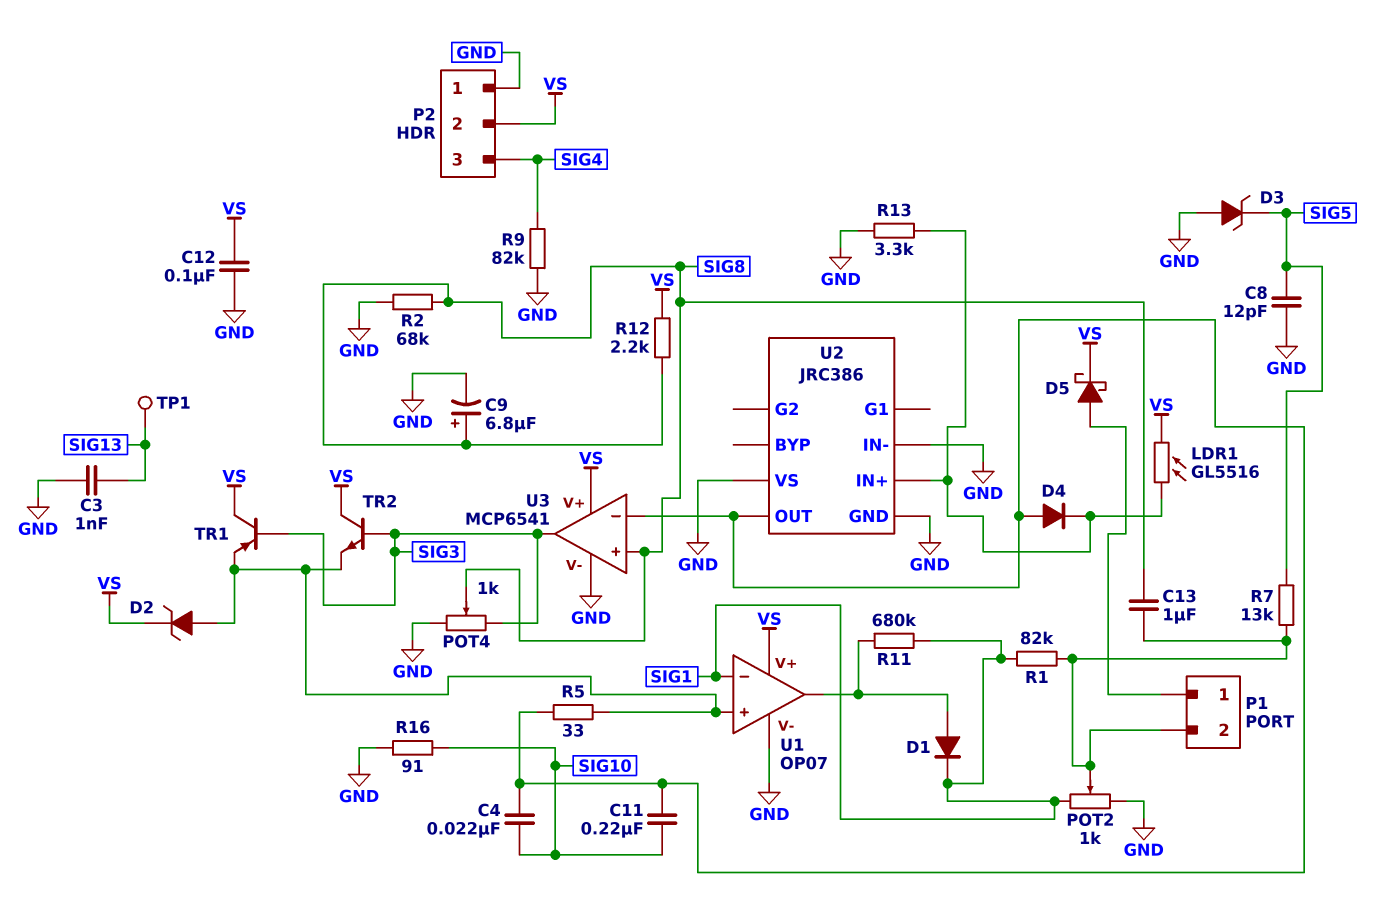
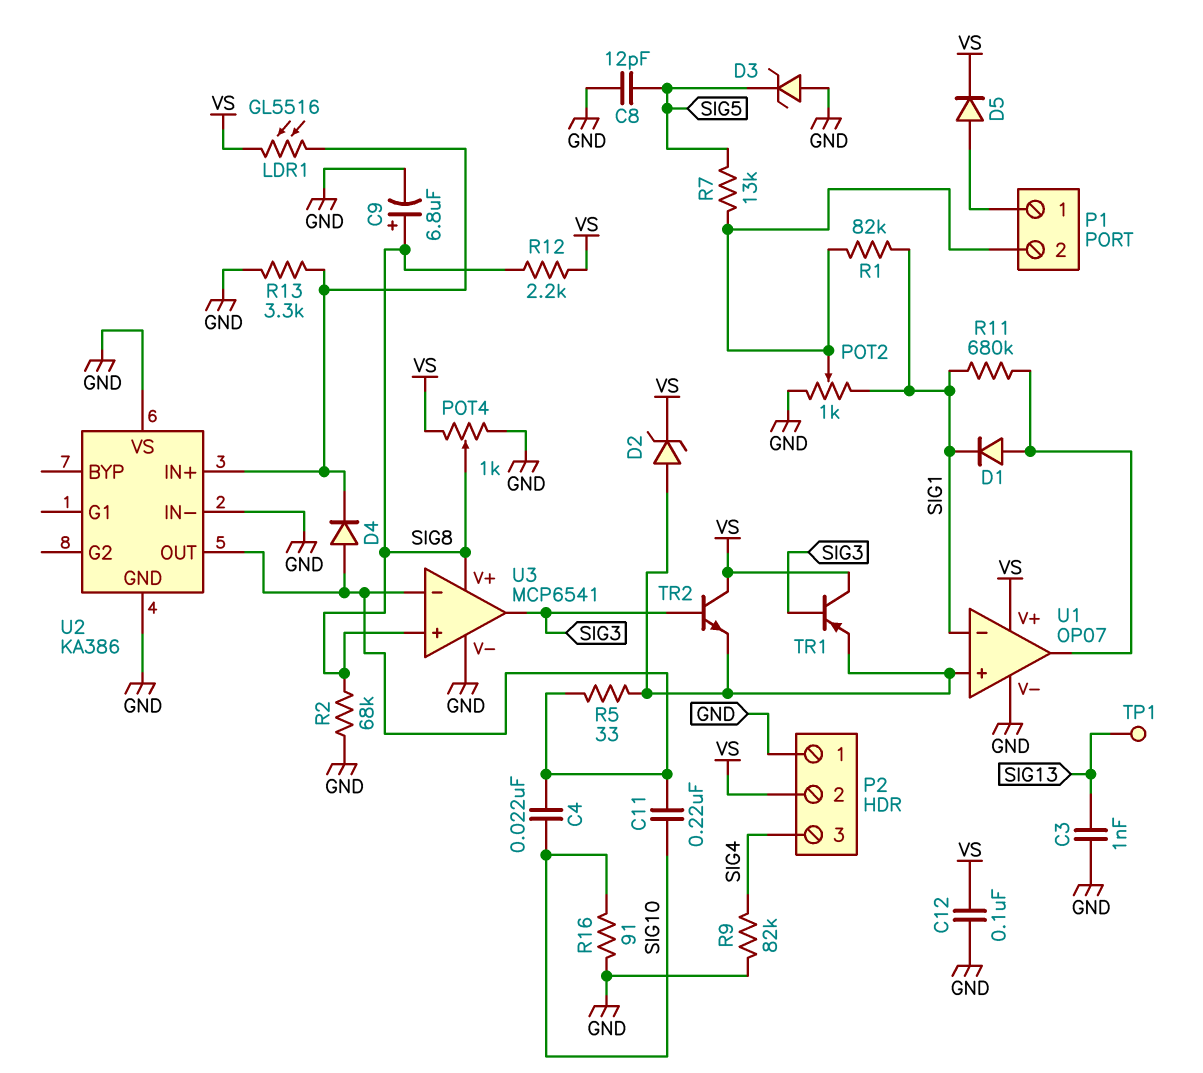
C13: 1uF (P1/2, SIG8) -> none
D5: schottky (A P1/1, K VS) -> diode (A P1/1, K VS)
POT4: 1k (GND, SIG3, wiper SIG8) -> 1k (GND, VS, wiper SIG8)
U2: JRC386 -> KA386
U3 pin V+: VS -> SIG8

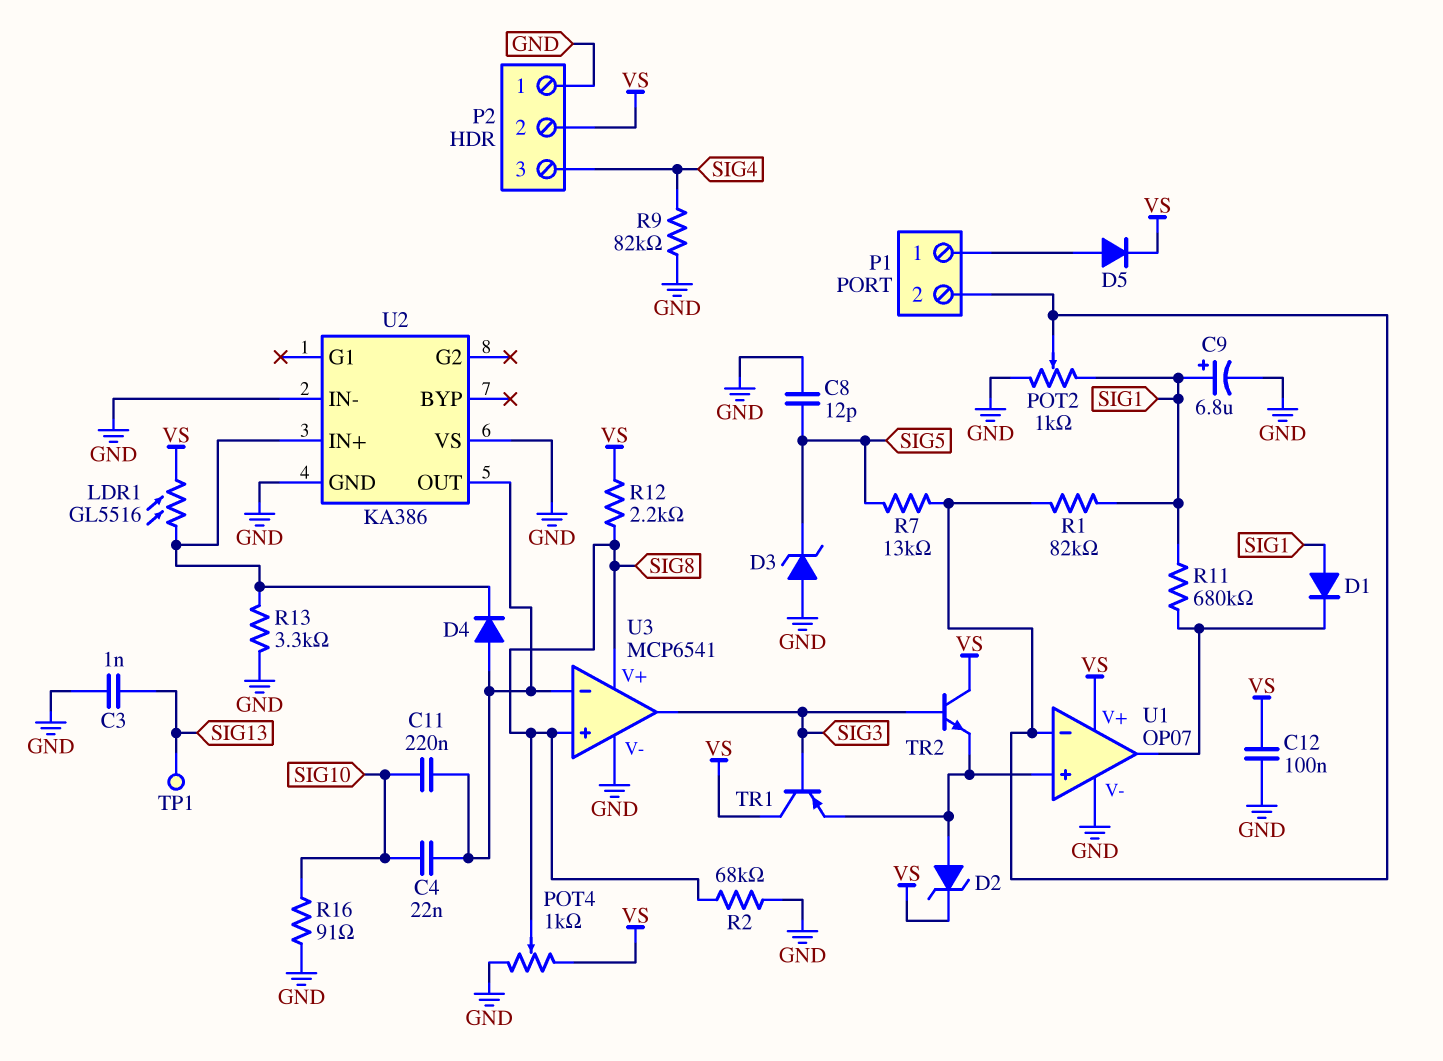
C9: 6.8uF (plus SIG8, minus GND) -> 6.8uF (plus SIG1, minus GND)
D1: diode (A U1/out, K SIG1) -> diode (A SIG1, K U1/out)
R5: 33 (U1/in+, U2/OUT) -> none
U1 pin in-: SIG1 -> P1/2

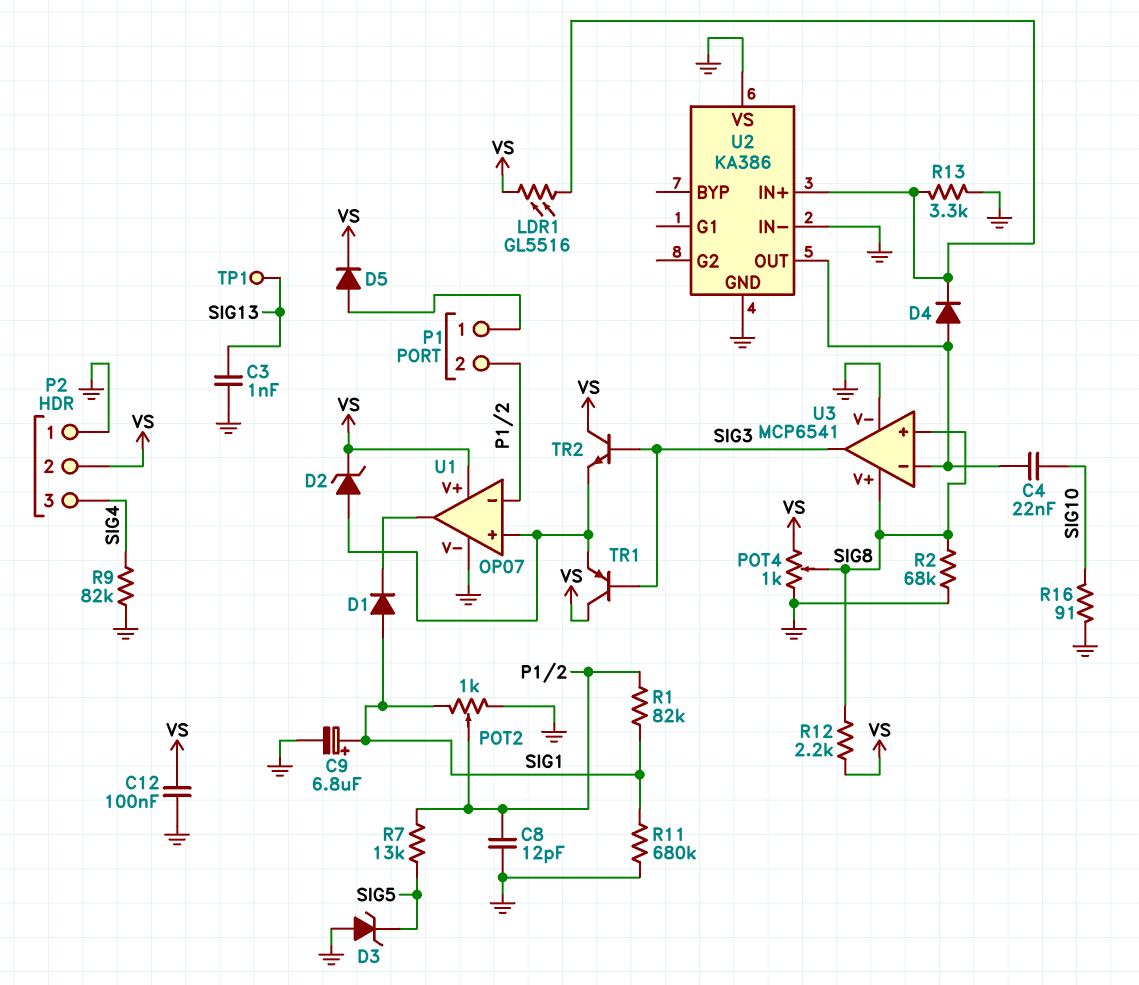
C8: 12pF (GND, SIG5) -> 12pF (GND, P1/2)
C11: 220nF (SIG10, U2/OUT) -> none
R11: 680k (SIG1, U1/out) -> 680k (GND, SIG1)

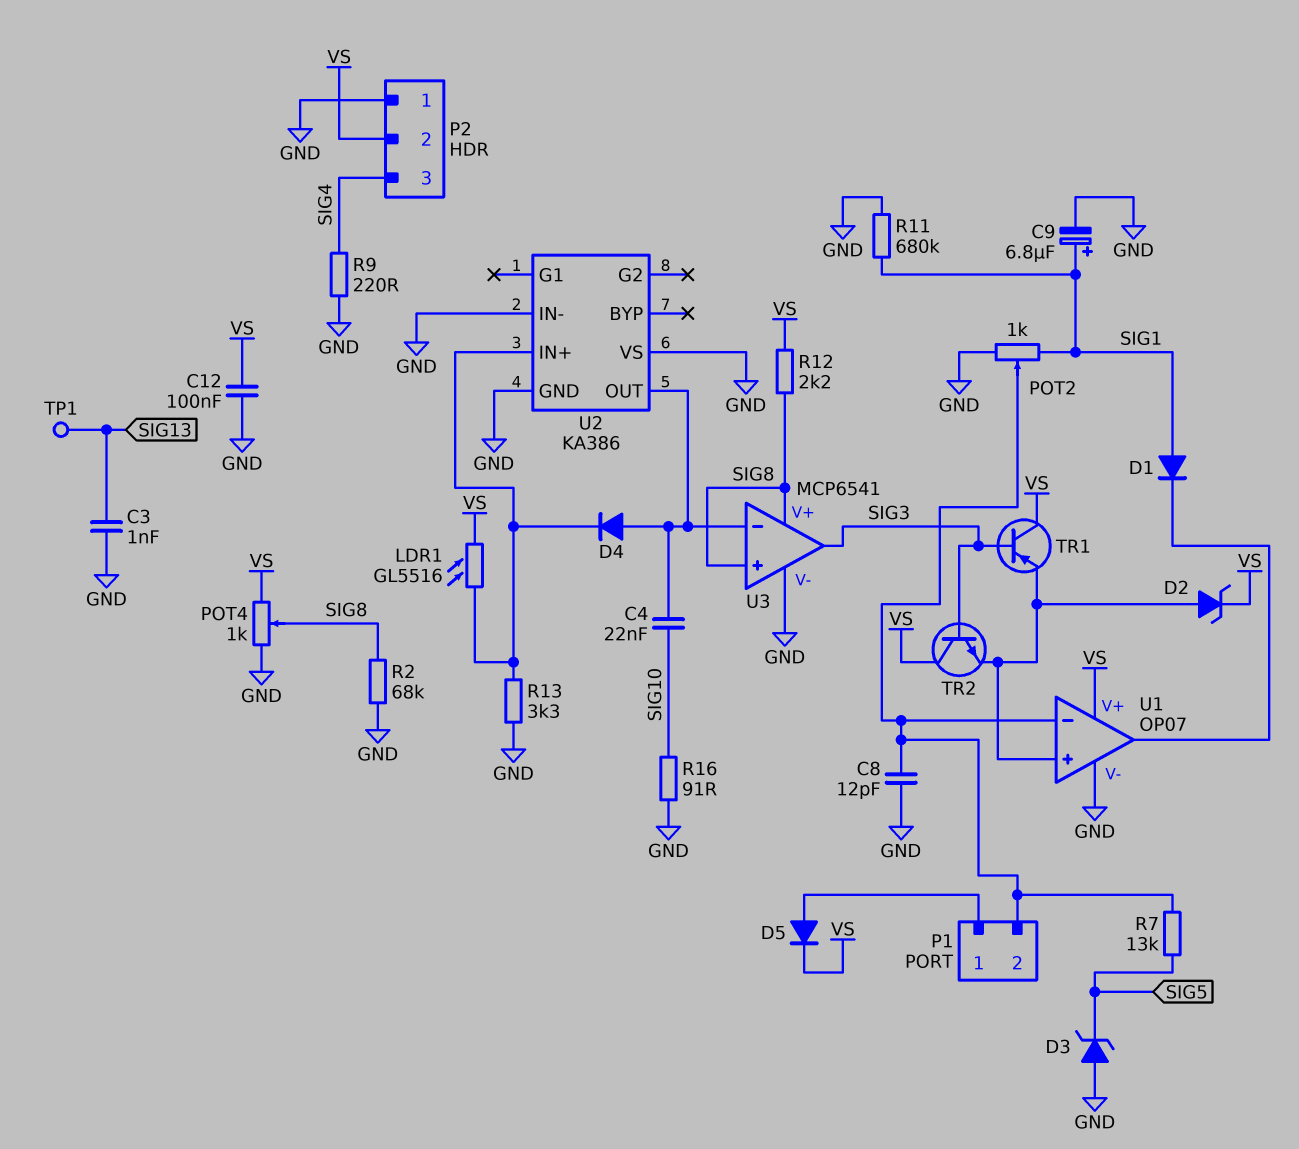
R1: 82k (P1/2, SIG1) -> none
R9: 82k (GND, SIG4) -> 220 (GND, SIG4)

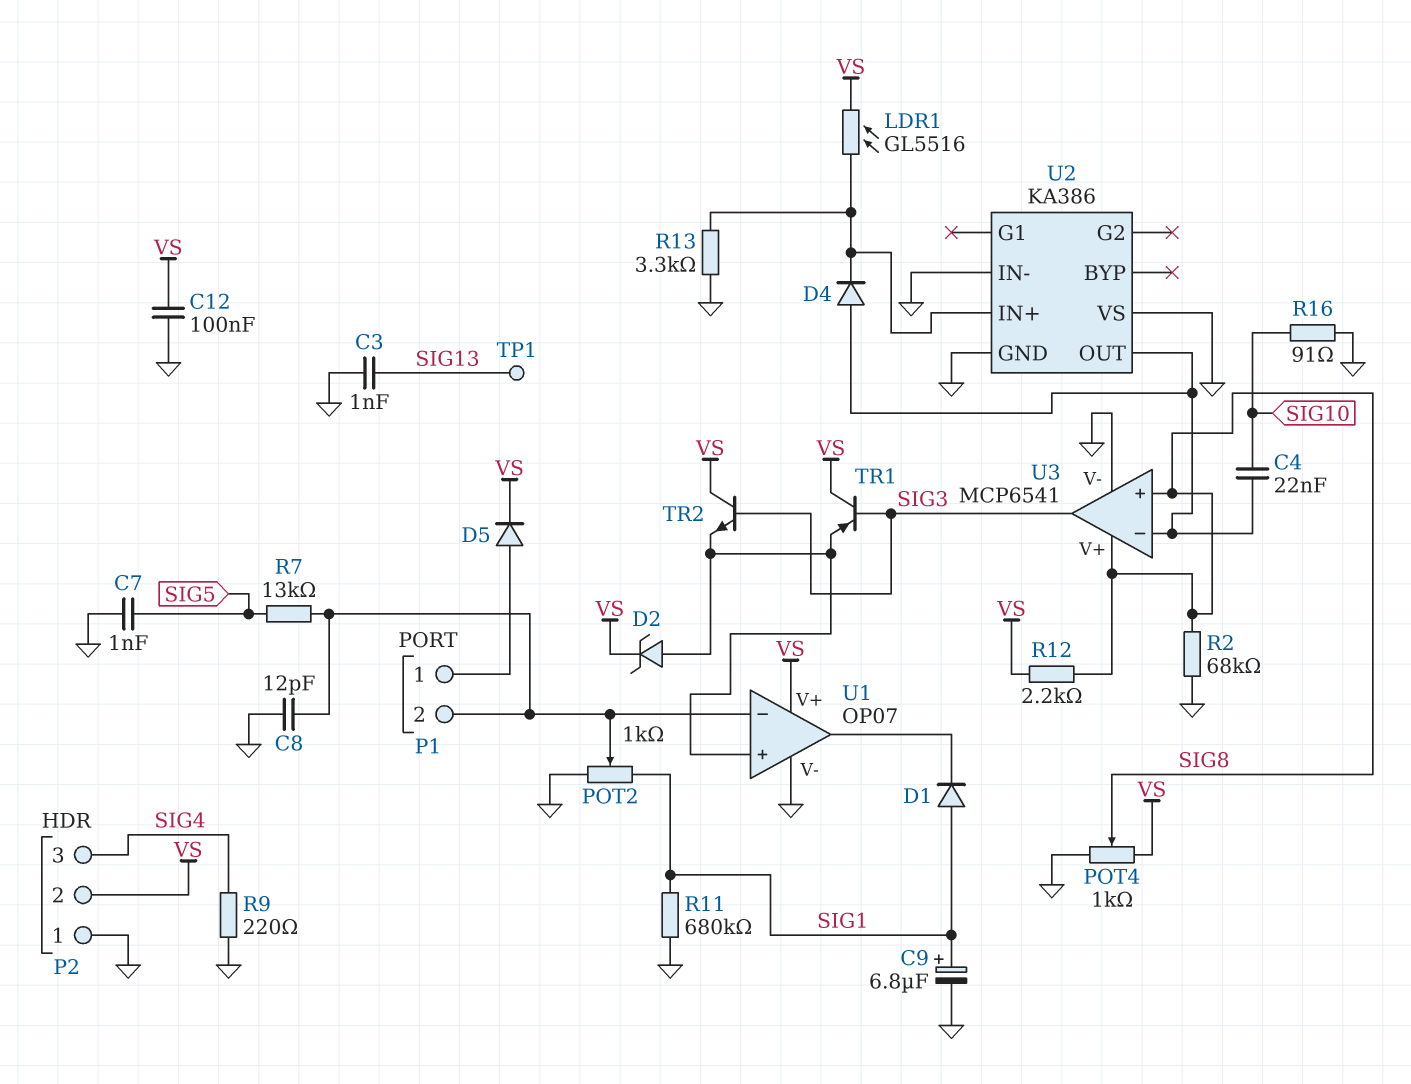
C7: none -> 1nF (GND, SIG5)
D3: zener (A GND, K SIG5) -> none

